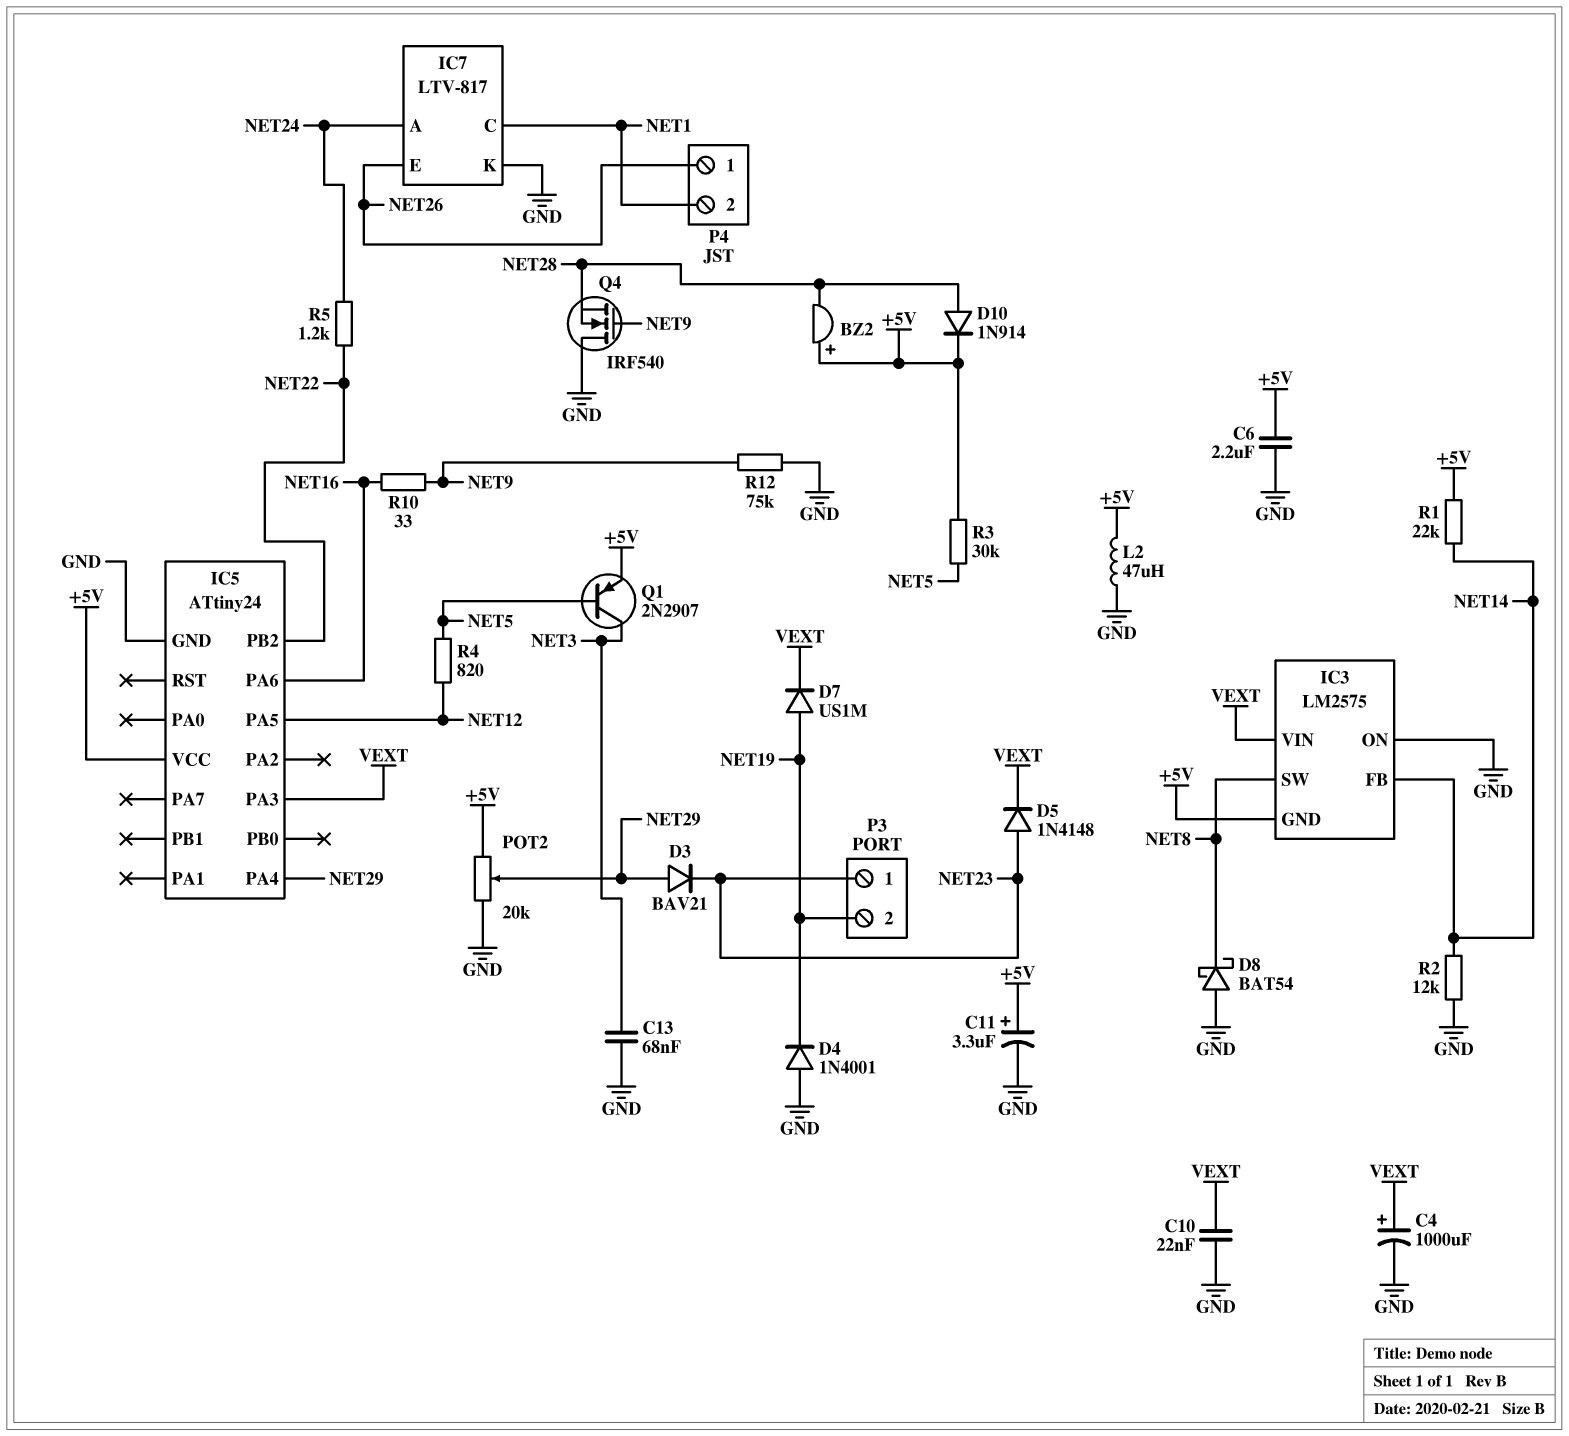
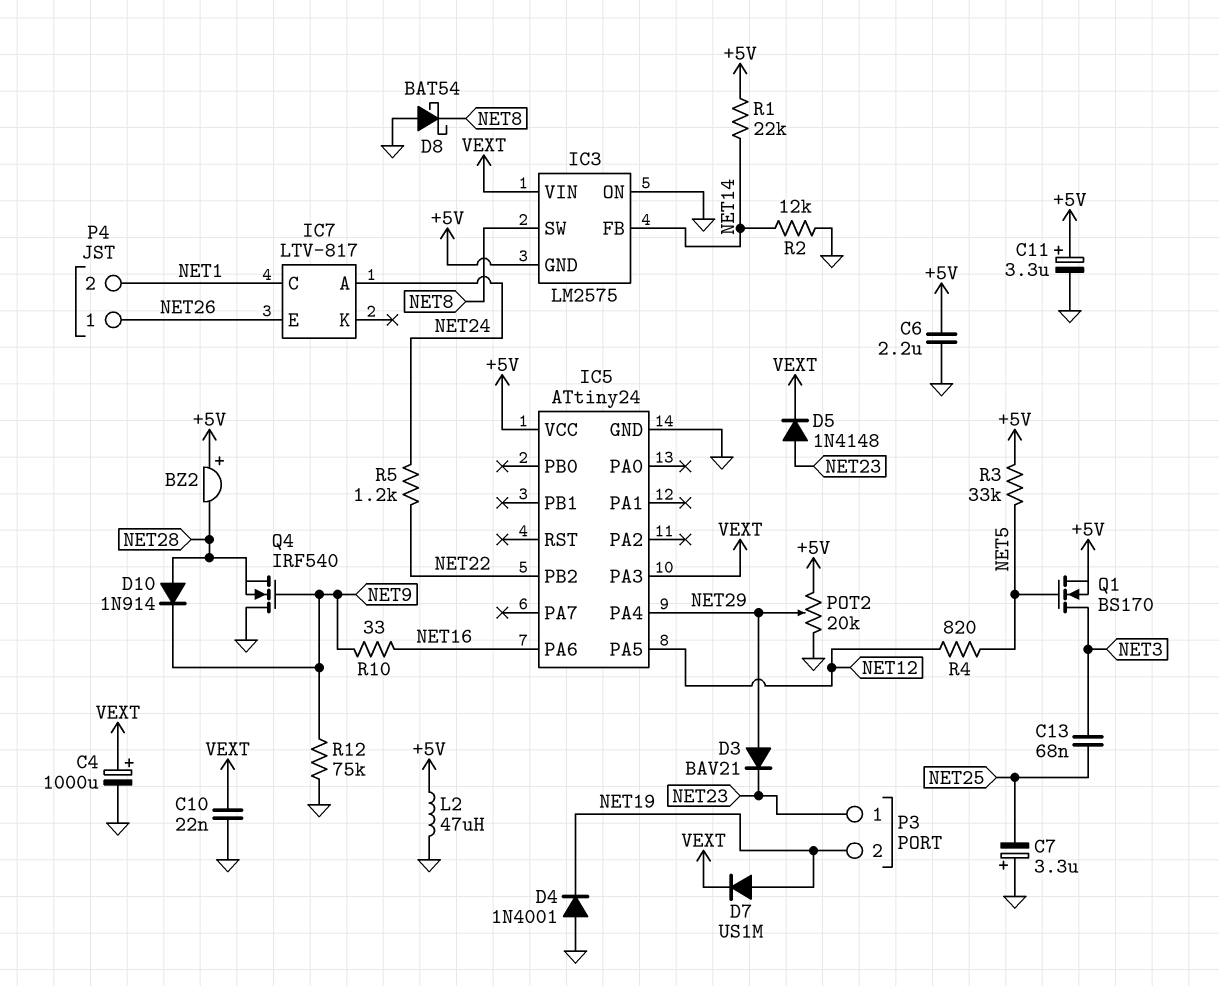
C7: none -> 3.3uF (plus GND, minus NET25)
C13: 68nF (GND, NET3) -> 68nF (NET3, NET25)
D10: diode 1N914 (A NET28, K +5V) -> diode 1N914 (A NET28, K NET9)
IC7 pin K: GND -> none
Q1: PNP 2N2907 (B NET5, C NET3, E +5V) -> NMOS BS170 (G NET5, D NET3, S +5V)
R3: 30k (+5V, NET5) -> 33k (+5V, NET5)

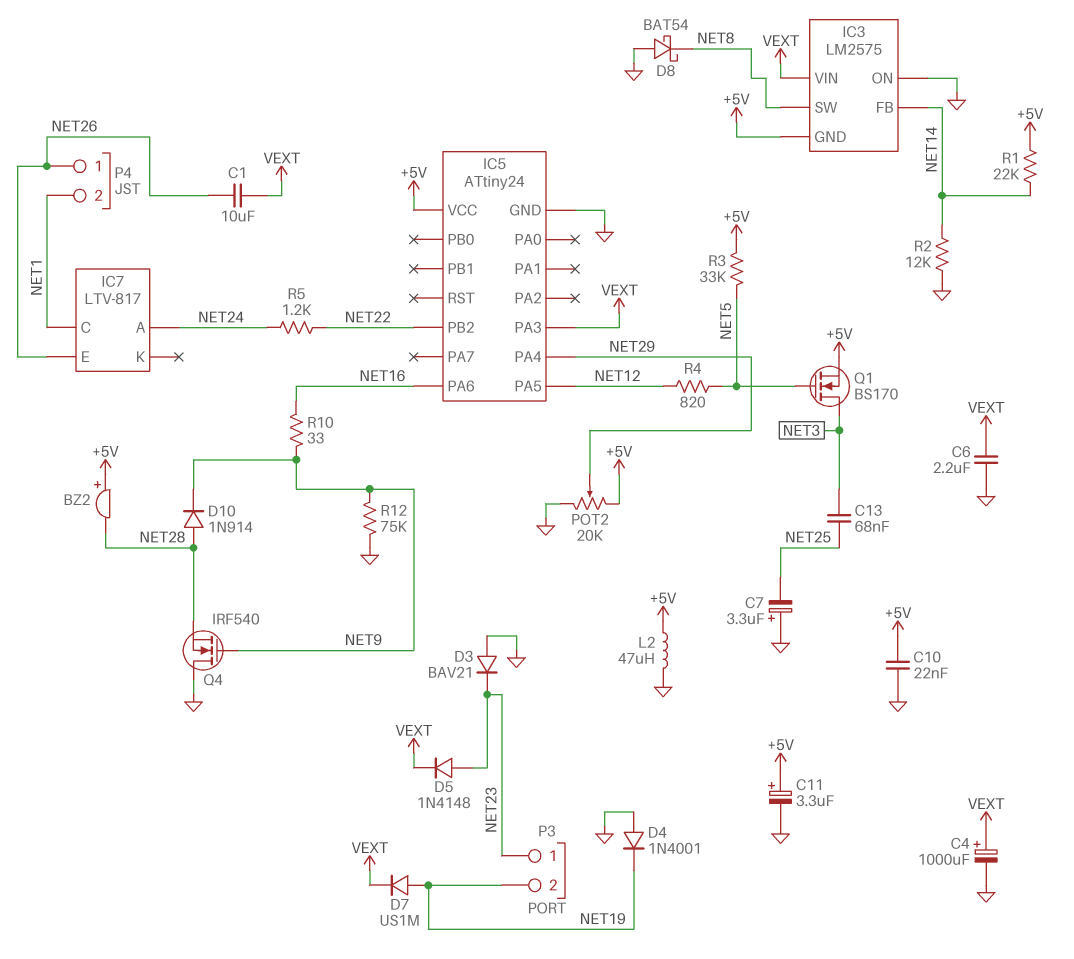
C1: none -> 10uF (NET26, VEXT)
C6: 2.2uF (+5V, GND) -> 2.2uF (GND, VEXT)
C10: 22nF (GND, VEXT) -> 22nF (+5V, GND)
D3: diode BAV21 (A NET29, K NET23) -> diode BAV21 (A GND, K NET23)

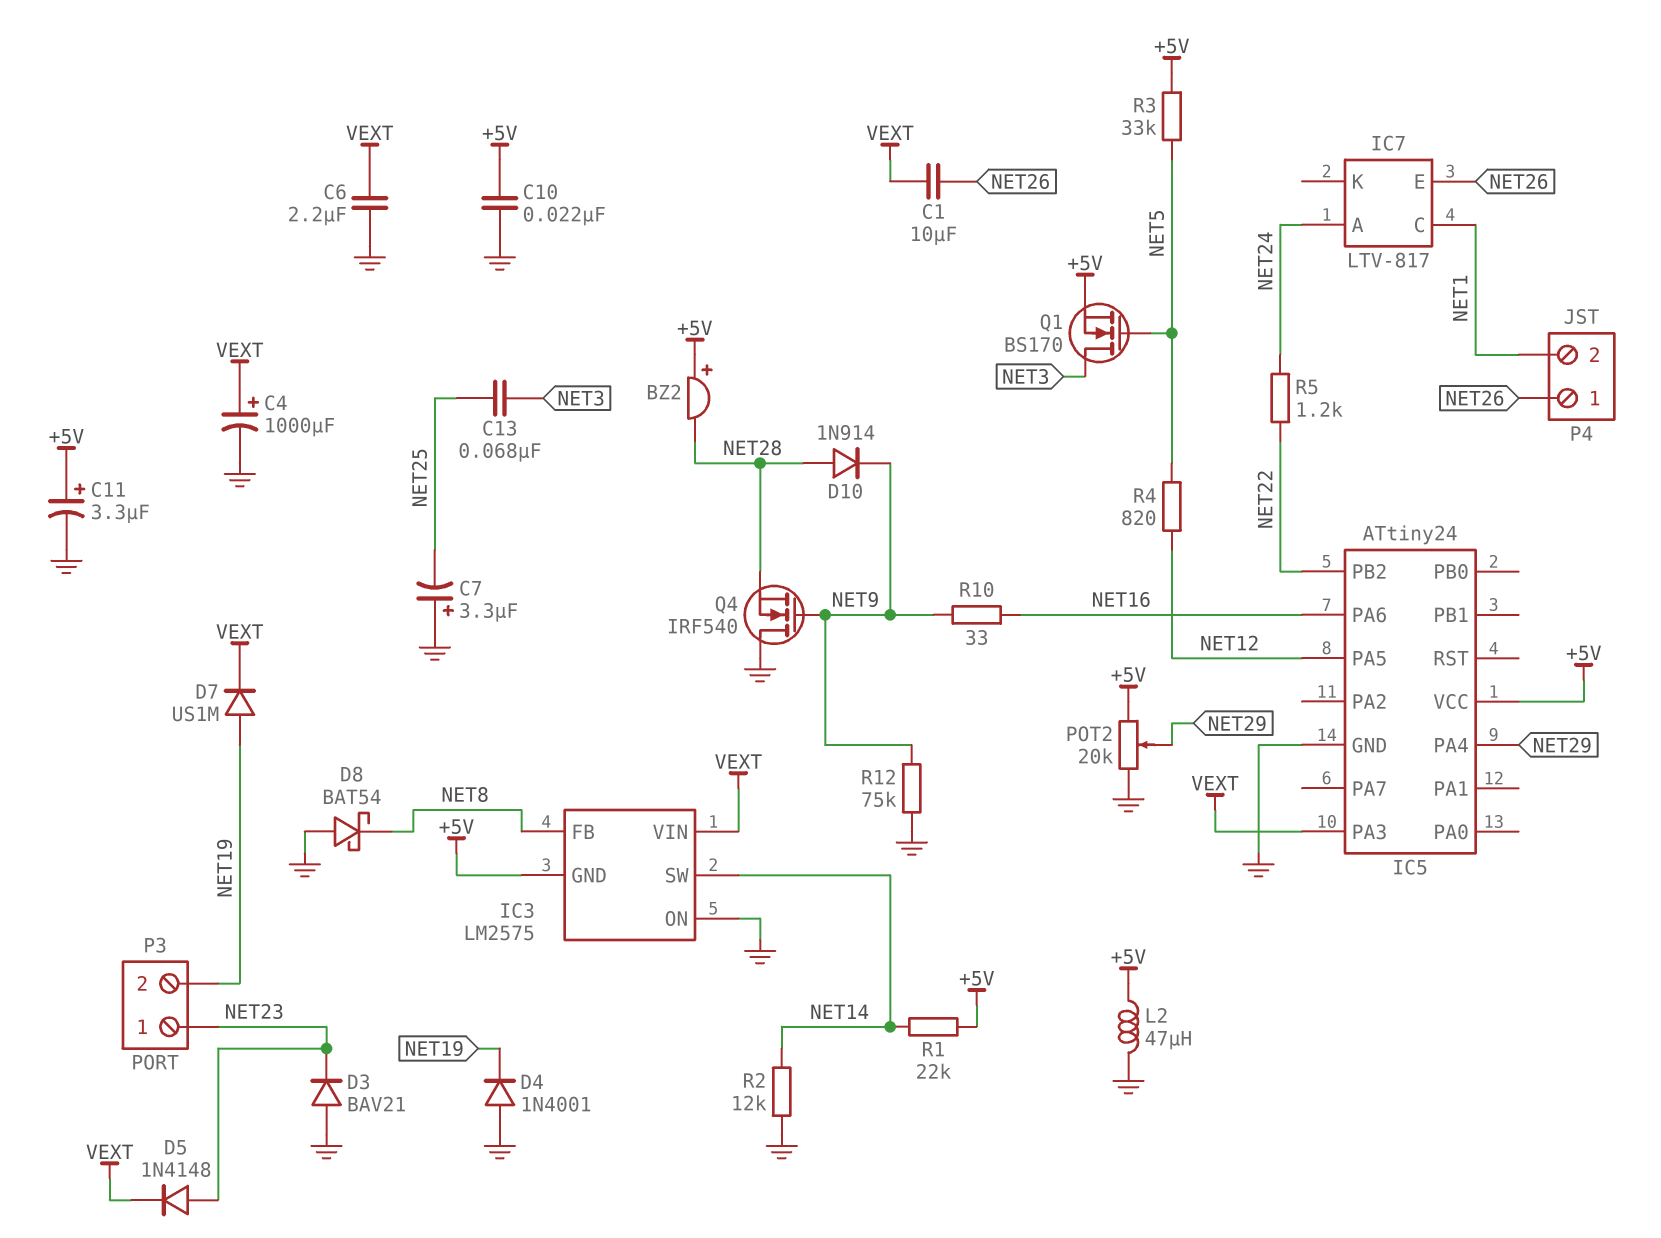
IC3 pin FB: NET14 -> NET8
IC3 pin SW: NET8 -> NET14

